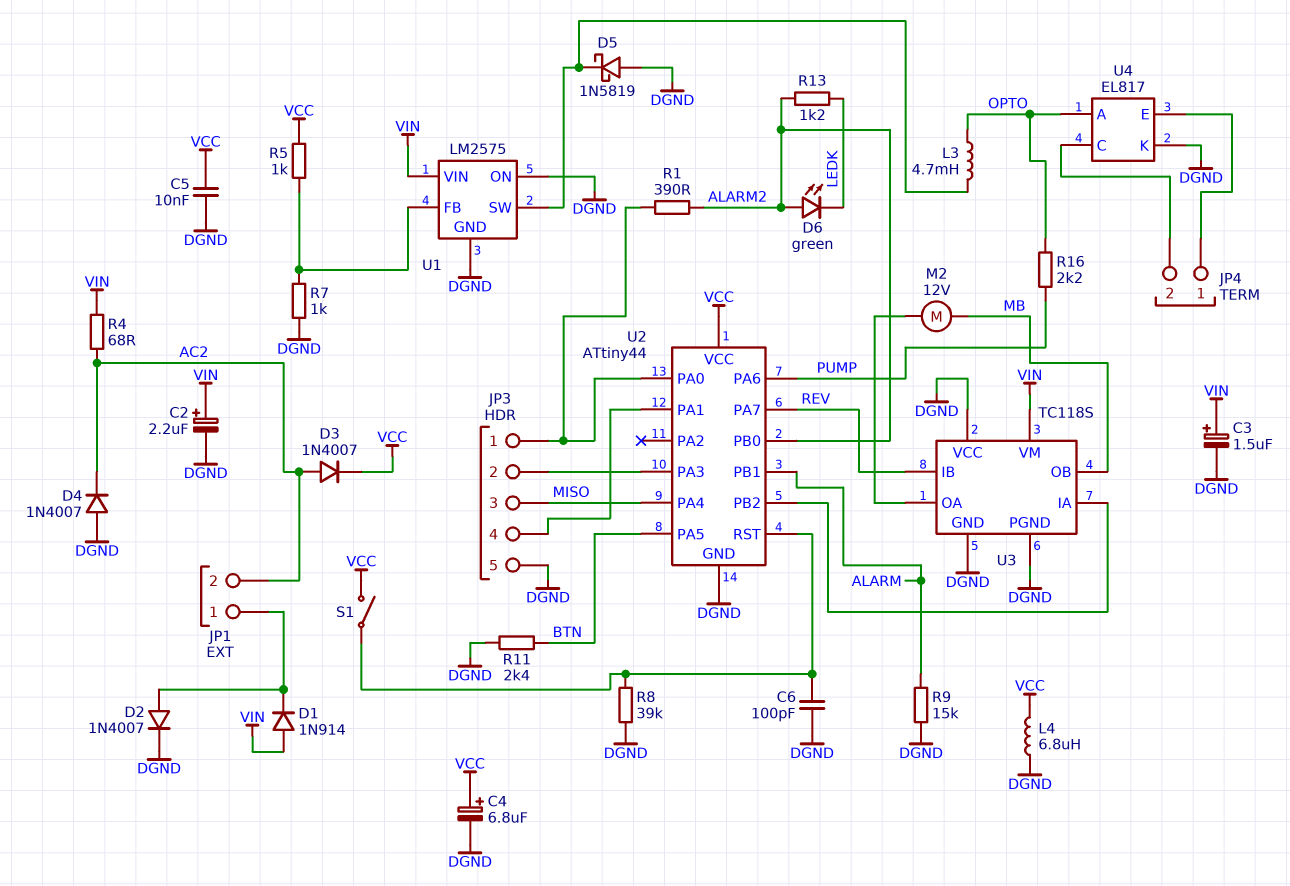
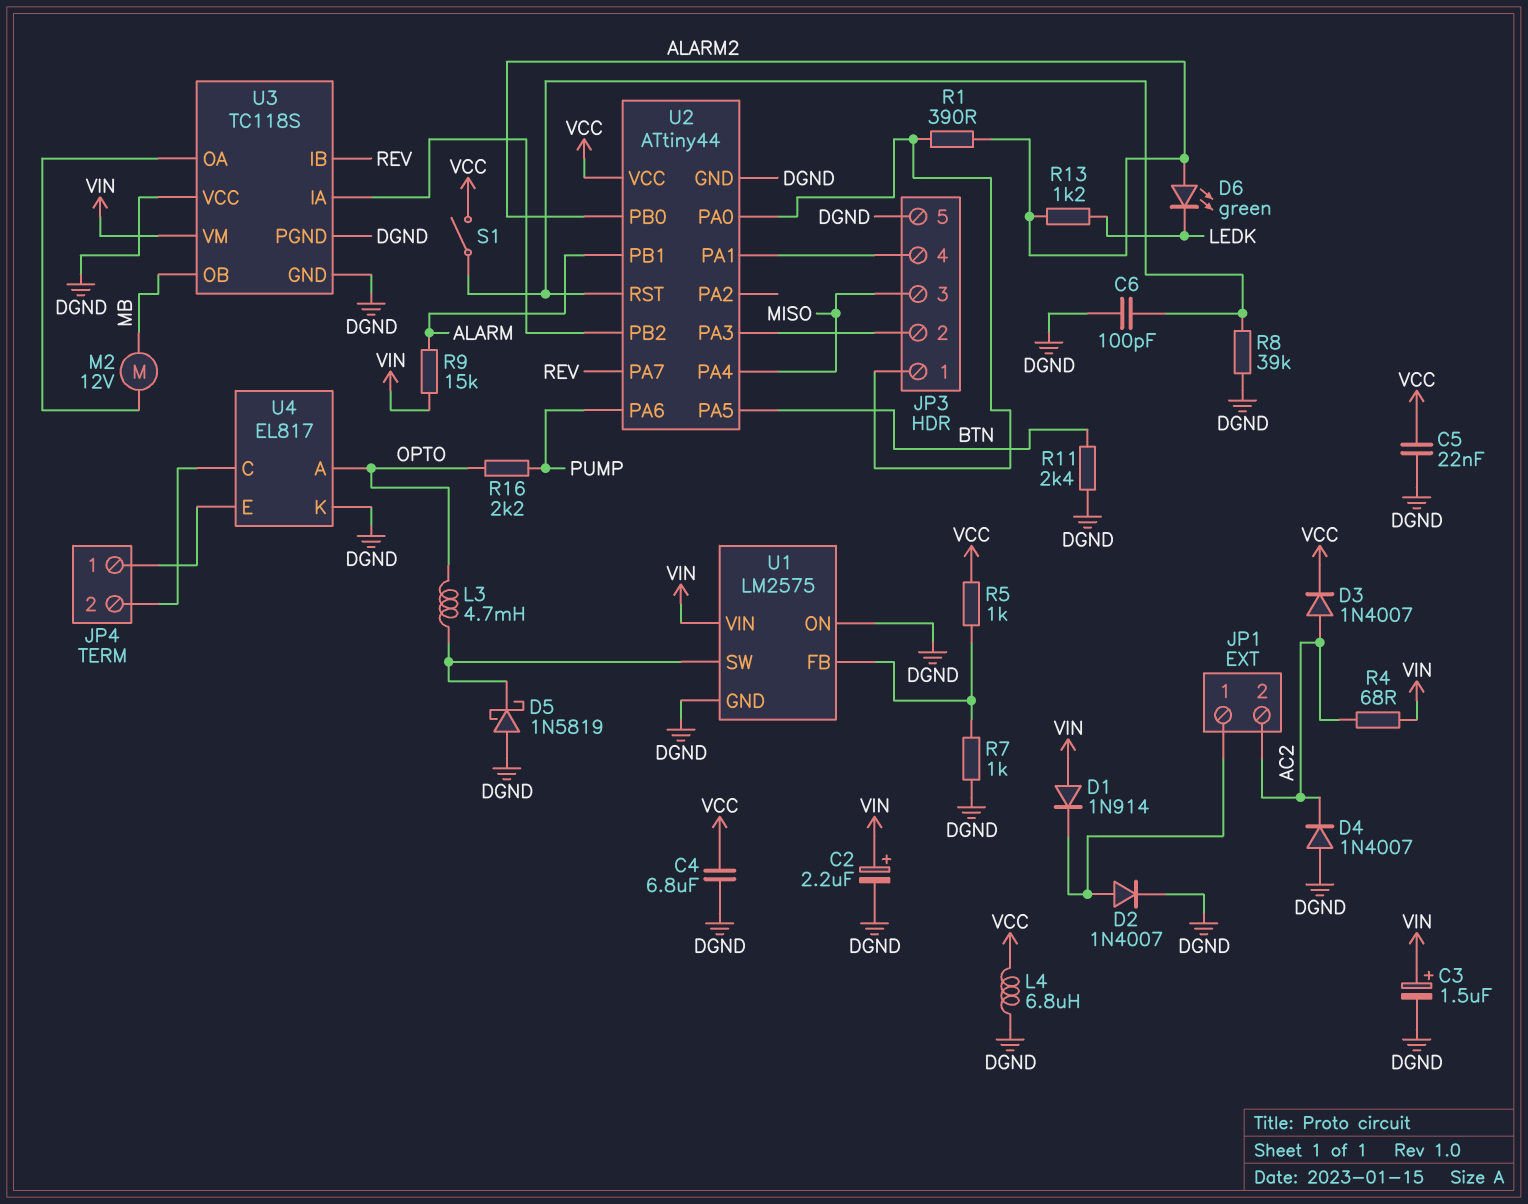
C4: 6.8uF (plus VCC, minus DGND) -> 6.8uF (DGND, VCC)
C5: 10nF (DGND, VCC) -> 22nF (DGND, VCC)
R9: 15k (ALARM, DGND) -> 15k (ALARM, VIN)

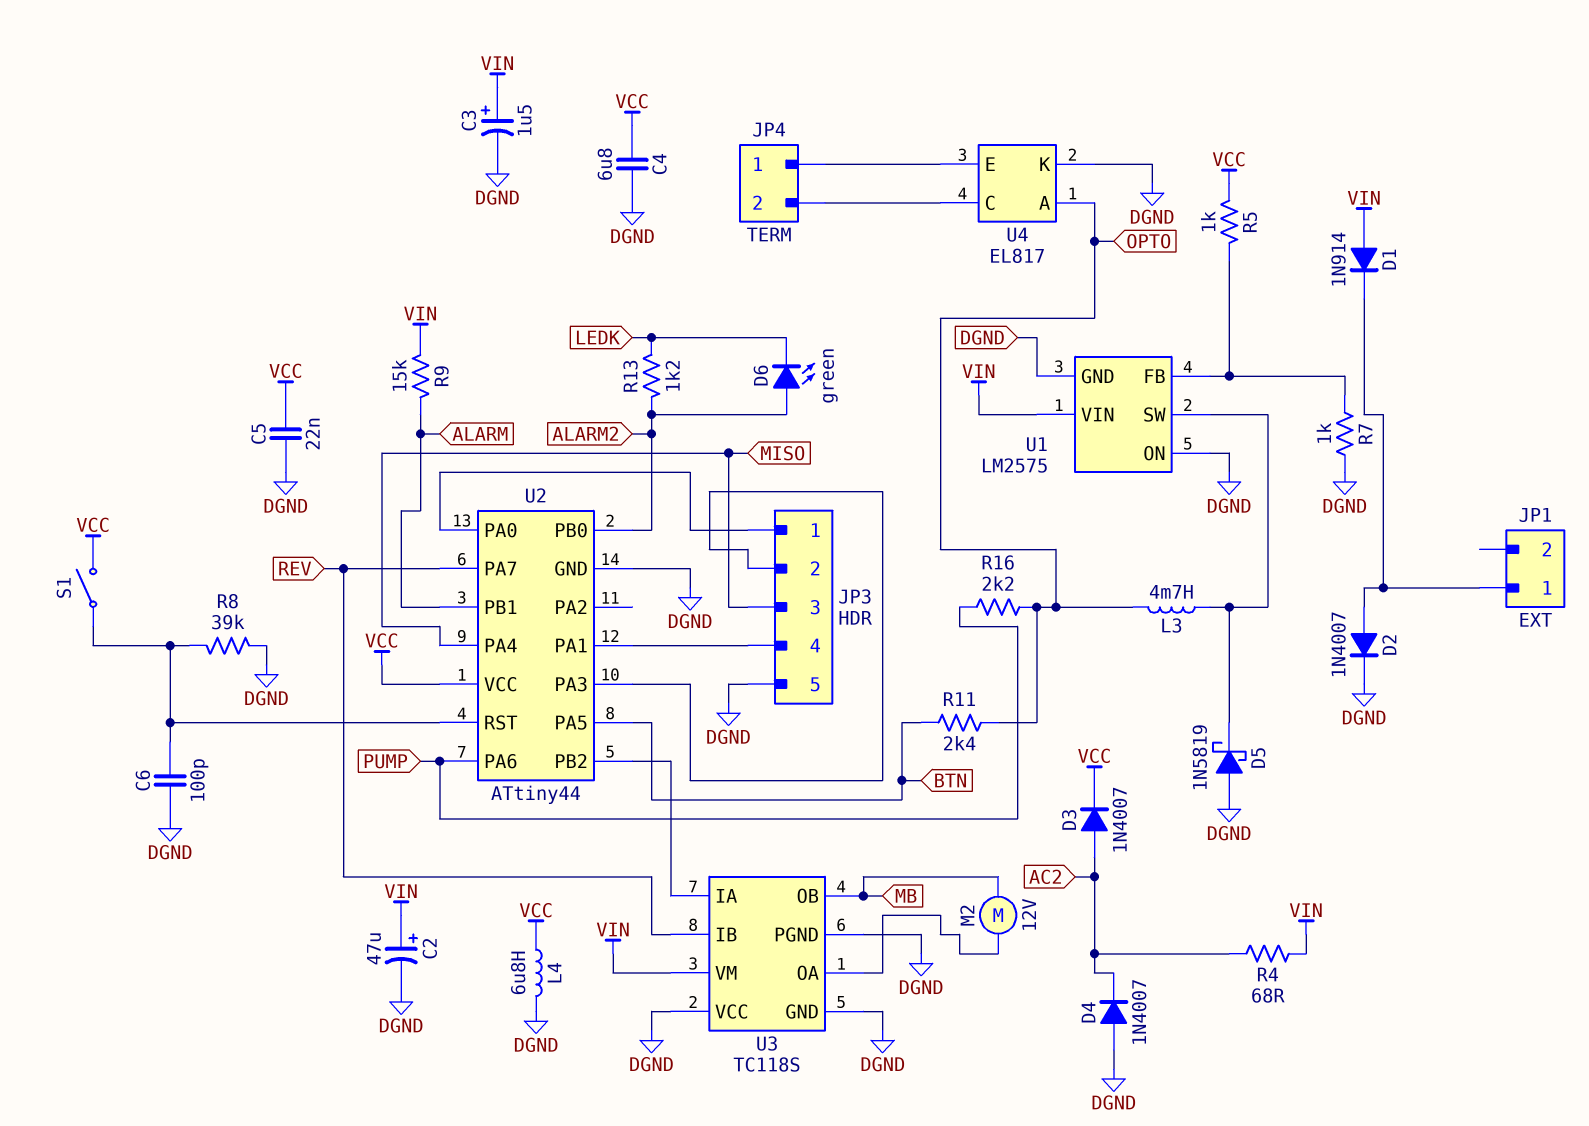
C2: 2.2uF (plus VIN, minus DGND) -> 47uF (plus VIN, minus DGND)
JP1 pin 2: AC2 -> none
R1: 390 (ALARM2, JP3/1) -> none
R11: 2.4k (BTN, DGND) -> 2.4k (BTN, OPTO)

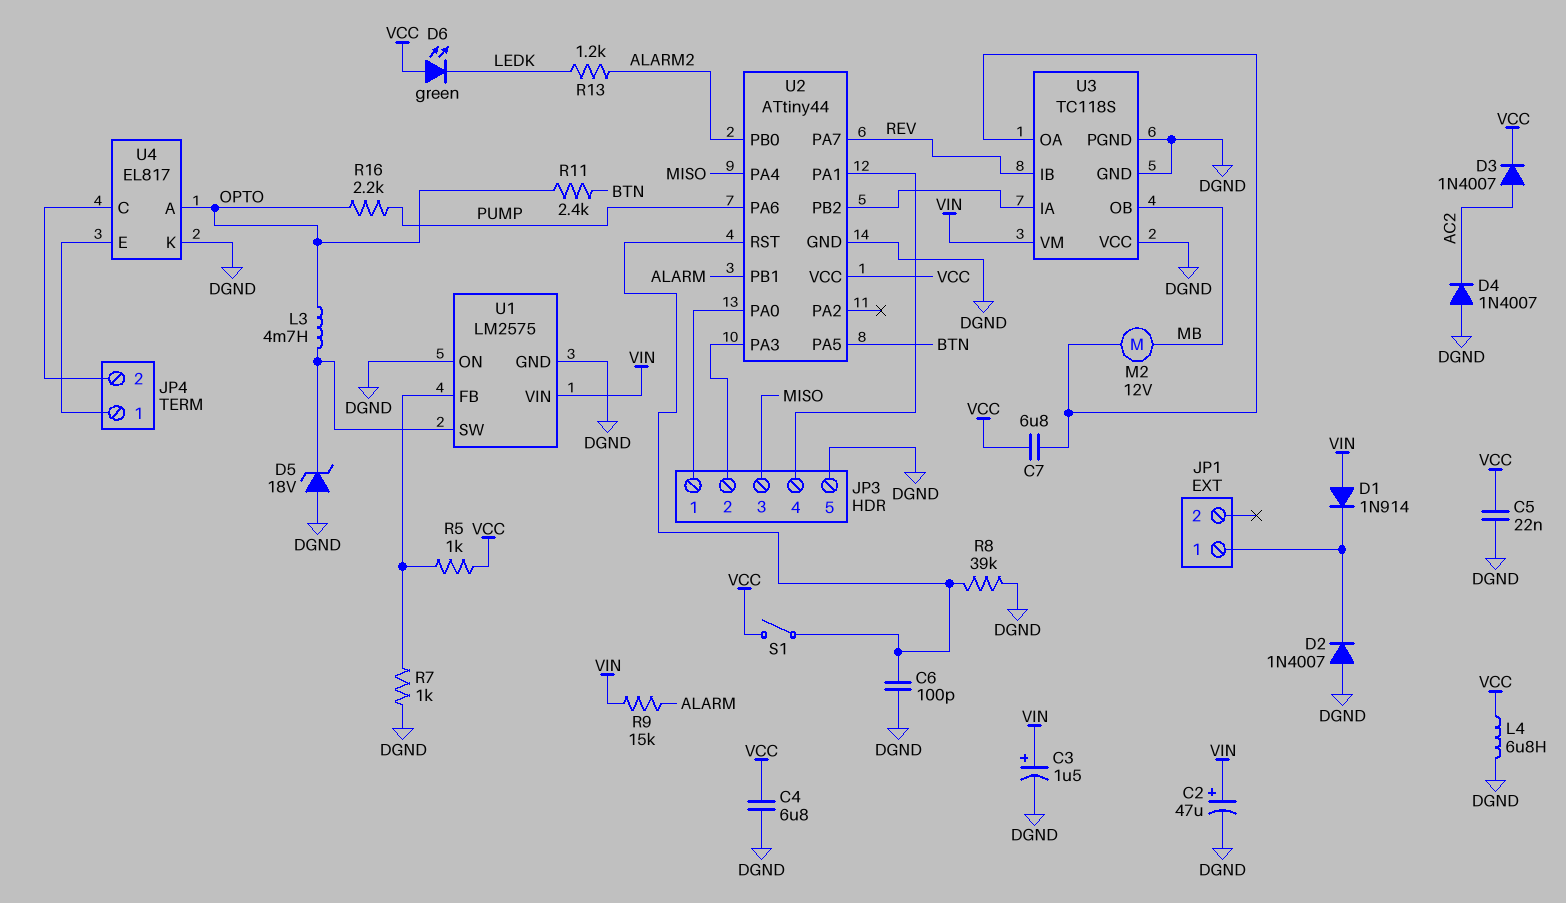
C7: none -> 6.8uF (U3/OA, VCC)
D2: diode 1N4007 (A JP1/1, K DGND) -> diode 1N4007 (A DGND, K JP1/1)
D5: schottky 1N5819 (A DGND, K U1/SW) -> zener 18V (A DGND, K U1/SW)
D6: LED green (A ALARM2, K LEDK) -> LED green (A VCC, K LEDK)
R4: 68 (AC2, VIN) -> none

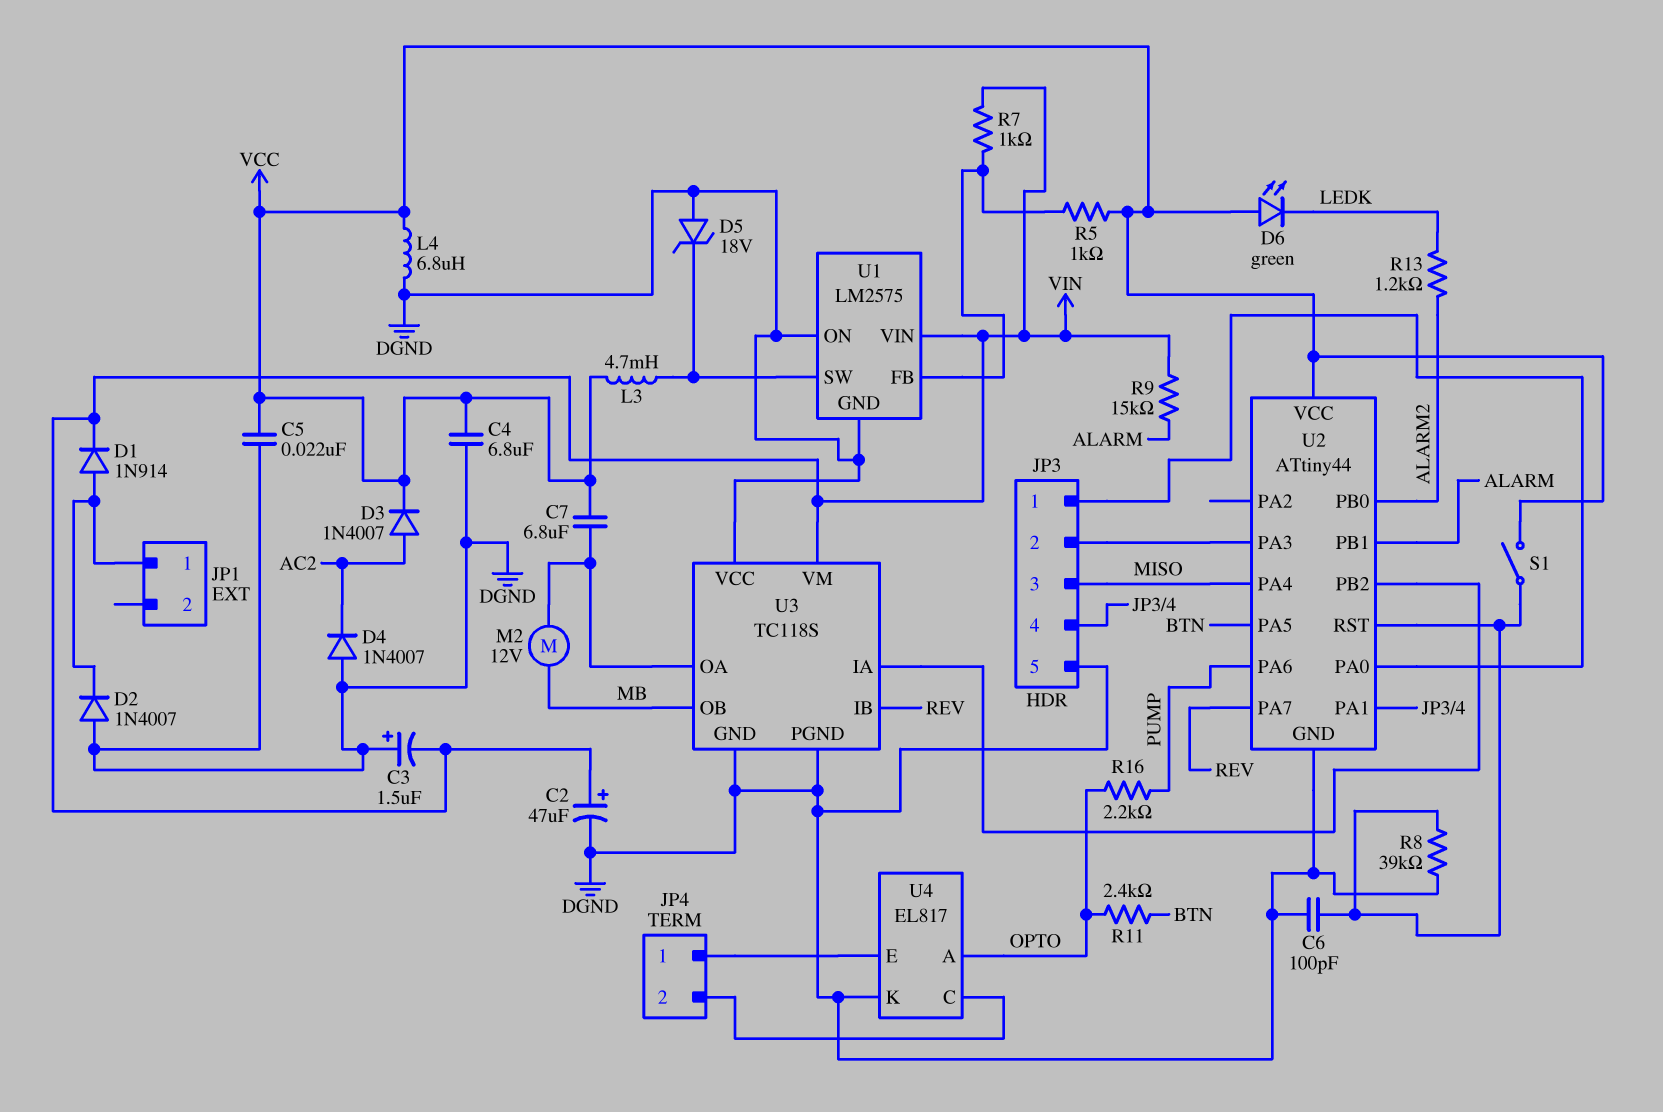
C3: 1.5uF (plus VIN, minus DGND) -> 1.5uF (plus DGND, minus VIN)
D1: diode 1N914 (A VIN, K JP1/1) -> diode 1N914 (A JP1/1, K VIN)
L3: 4.7mH (OPTO, U1/SW) -> 4.7mH (U1/SW, VCC)
R7: 1k (DGND, U1/FB) -> 1k (U1/FB, VIN)

